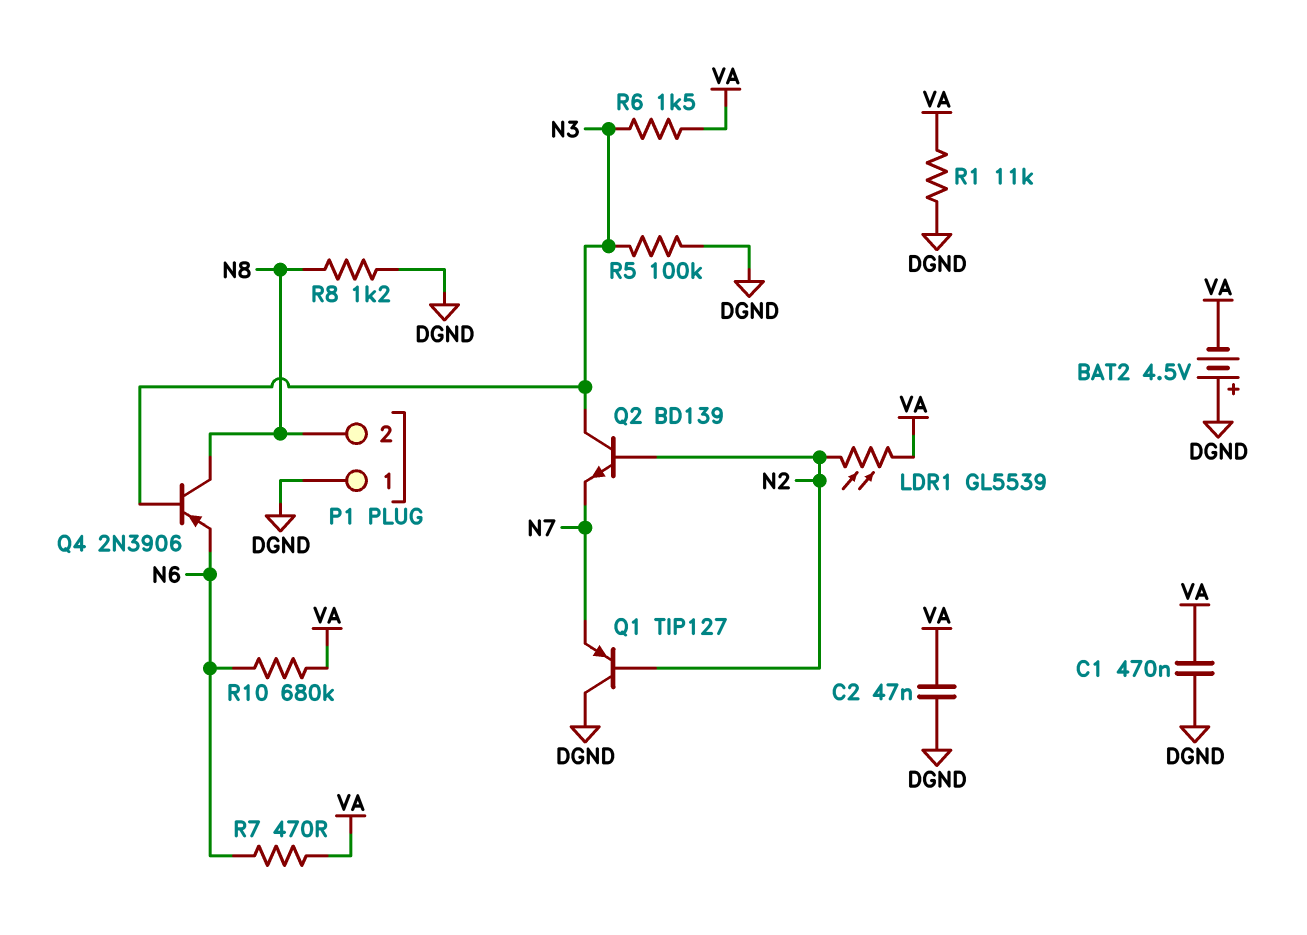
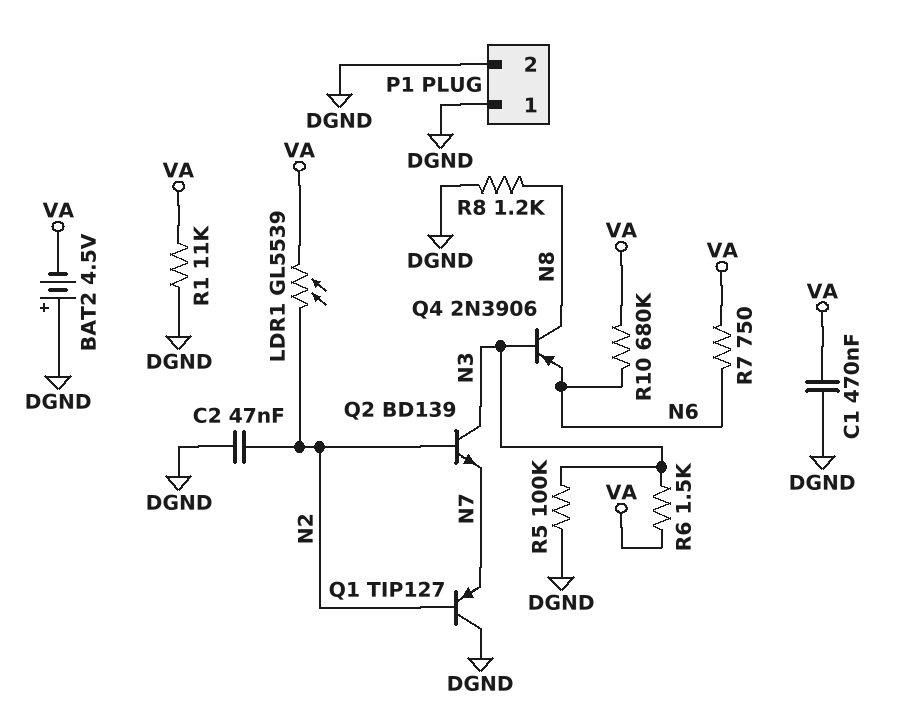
C2: 47nF (DGND, VA) -> 47nF (DGND, N2)
P1 pin 2: N8 -> DGND
R7: 470 (N6, VA) -> 750 (N6, VA)

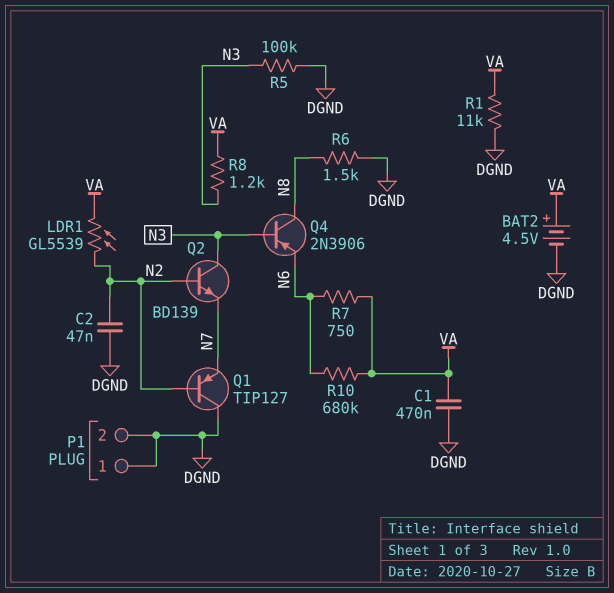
BAT2: 4.5V (plus DGND, minus VA) -> 4.5V (plus VA, minus DGND)
R6: 1.5k (N3, VA) -> 1.5k (DGND, N8)
R8: 1.2k (DGND, N8) -> 1.2k (N3, VA)

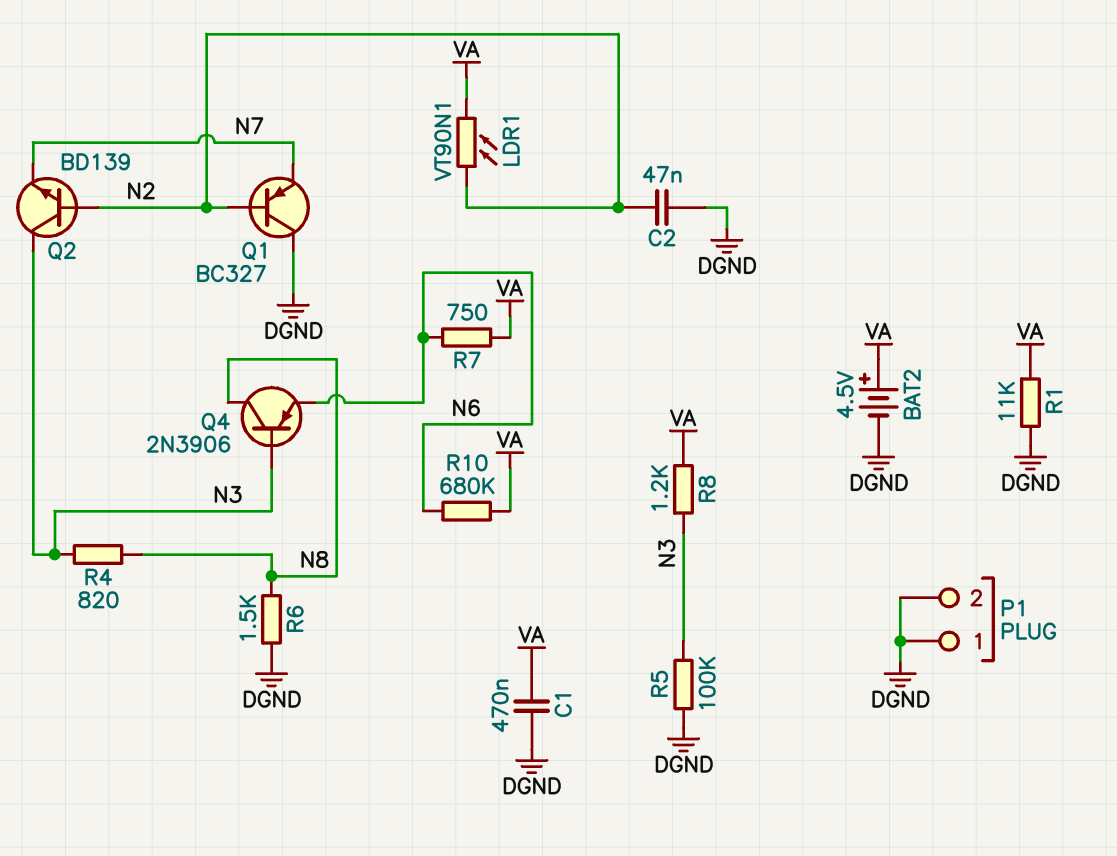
LDR1: GL5539 (N2, VA) -> VT90N1 (N2, VA)
Q1: PNP TIP127 (B N2, C DGND, E N7) -> PNP BC327 (B N2, C DGND, E N7)
R4: none -> 820 (N3, N8)

